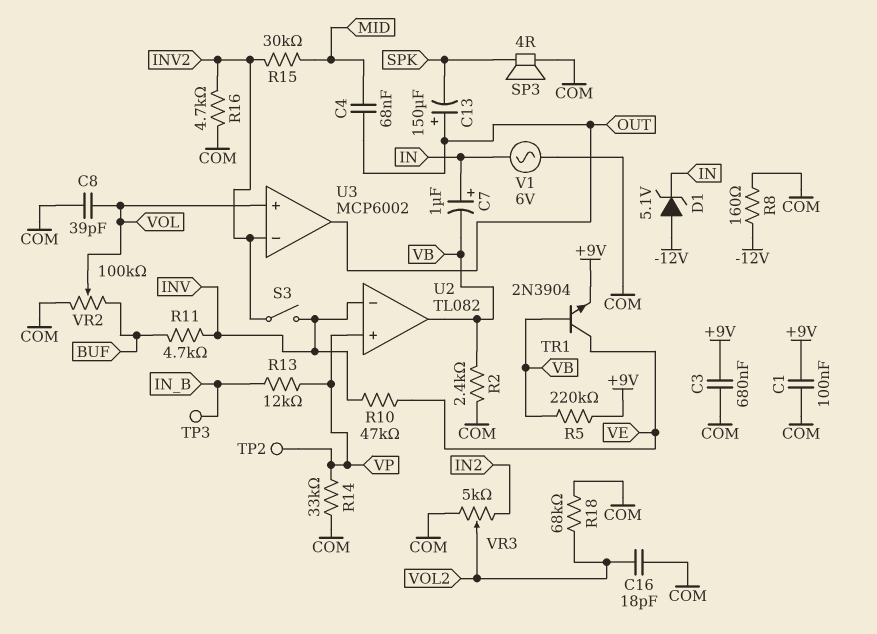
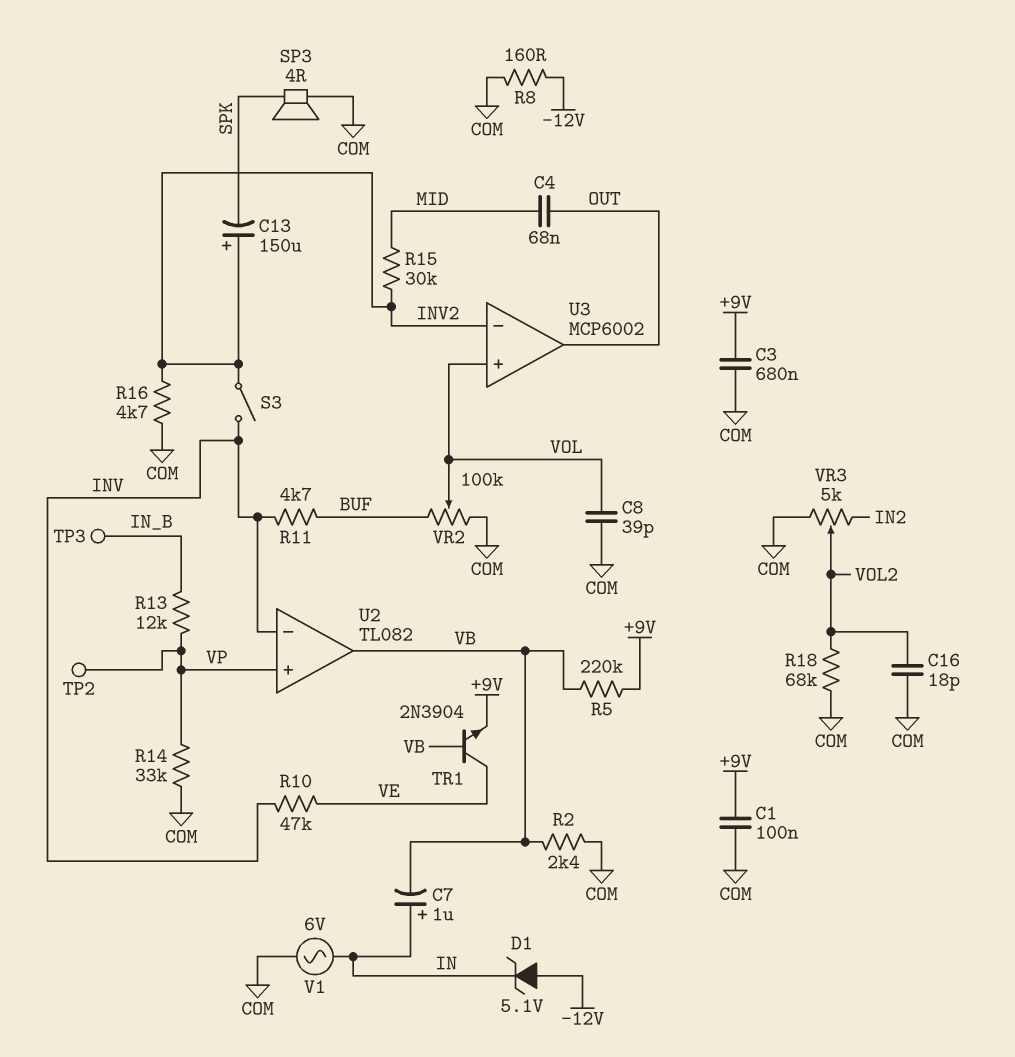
C13: 150uF (plus OUT, minus SPK) -> 150uF (plus INV2, minus SPK)

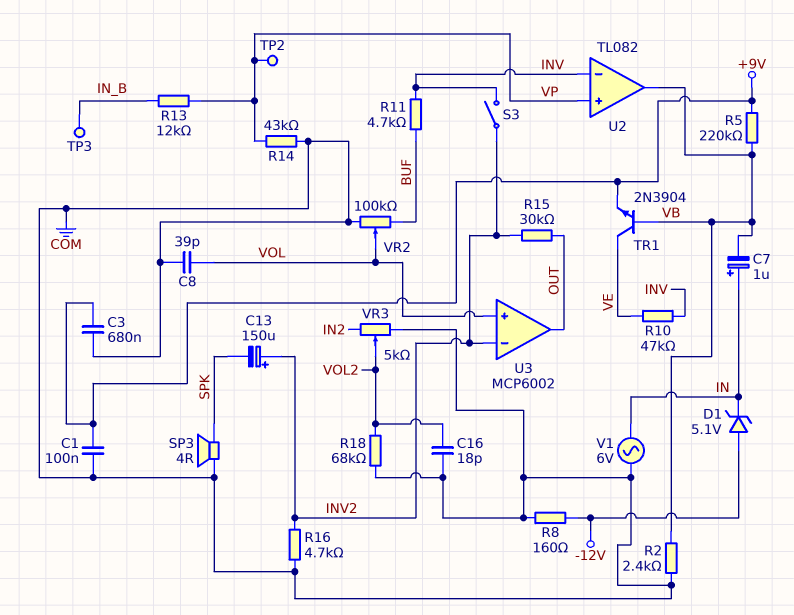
C4: 68nF (MID, OUT) -> none
R14: 33k (COM, VP) -> 43k (COM, VP)
R15: 30k (INV2, MID) -> 30k (INV2, OUT)

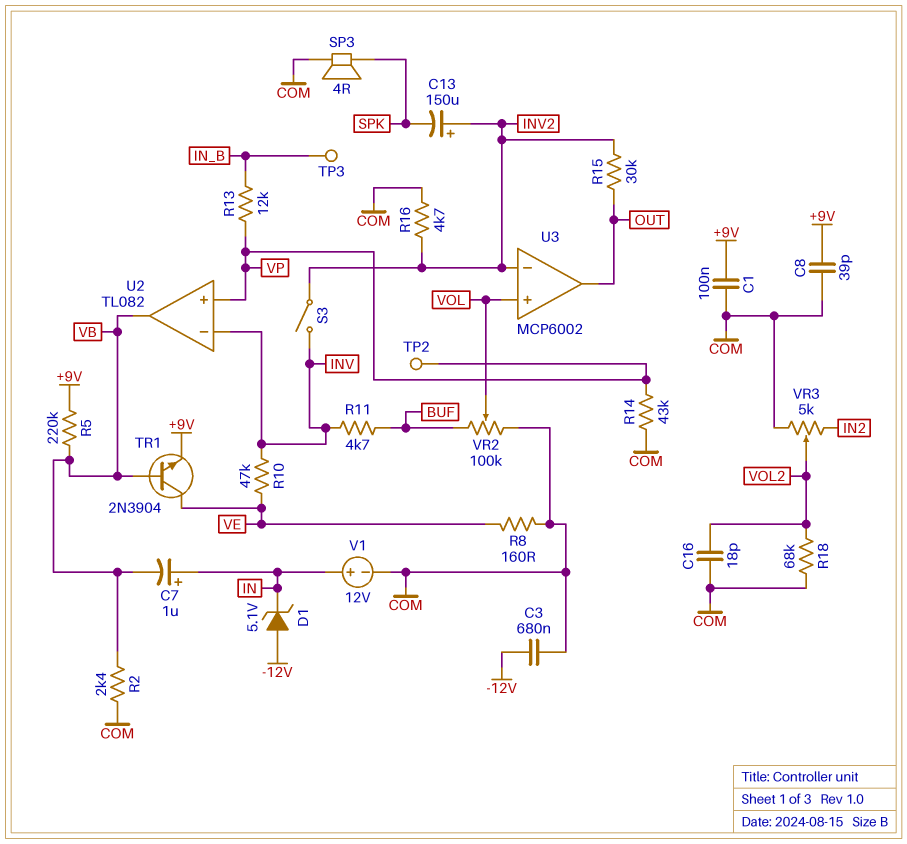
C3: 680nF (+9V, COM) -> 680nF (-12V, COM)
C8: 39pF (COM, VOL) -> 39pF (+9V, COM)
R8: 160 (-12V, COM) -> 160 (COM, VE)
V1: AC 6V (COM, IN) -> 12V (plus IN, minus COM)

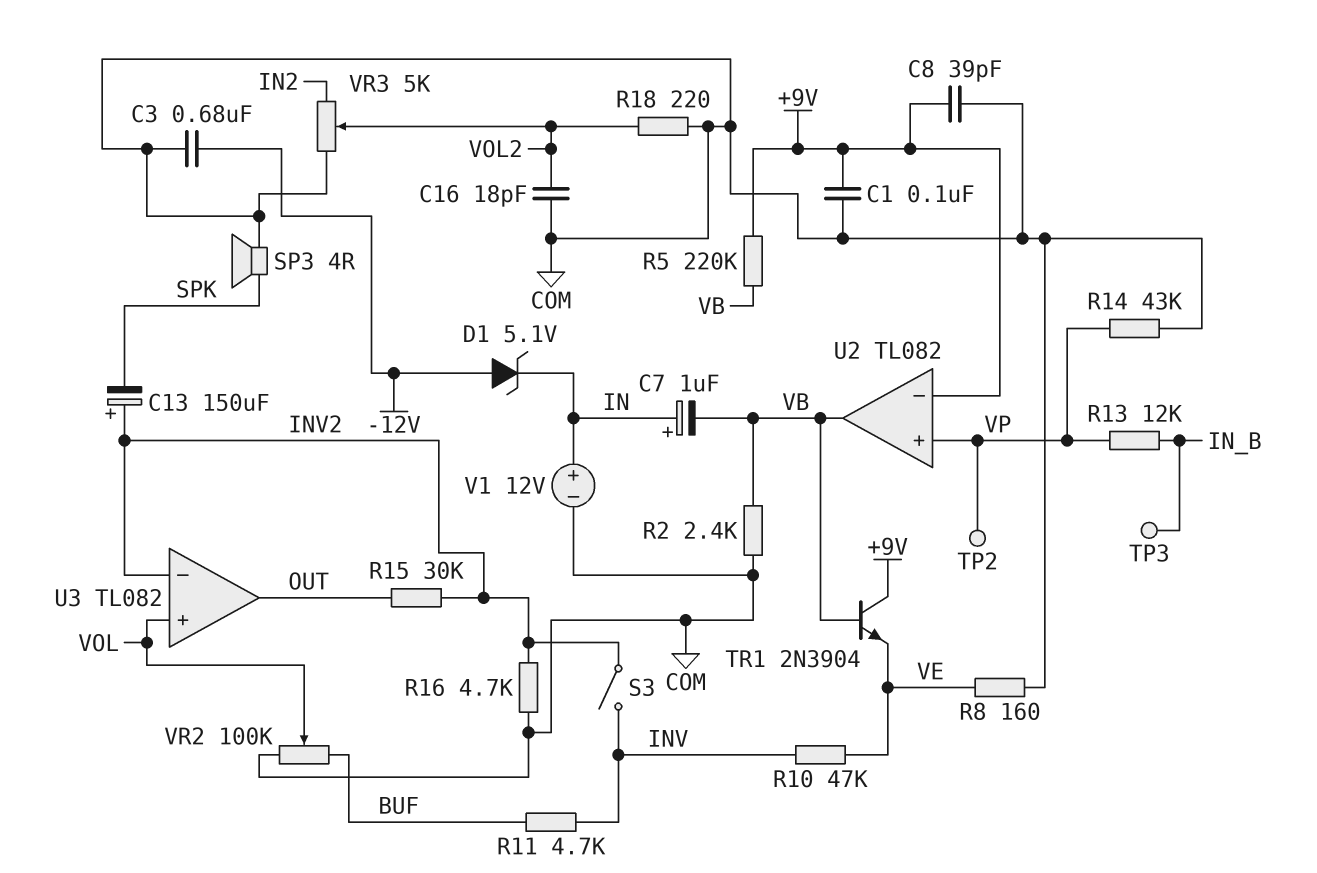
R18: 68k (COM, VOL2) -> 220 (COM, VOL2)
TR1: NPN 2N3904 (B VB, C VE, E +9V) -> NPN 2N3904 (B VB, C +9V, E VE)
U2 pin in-: INV -> +9V
U3: MCP6002 -> TL082

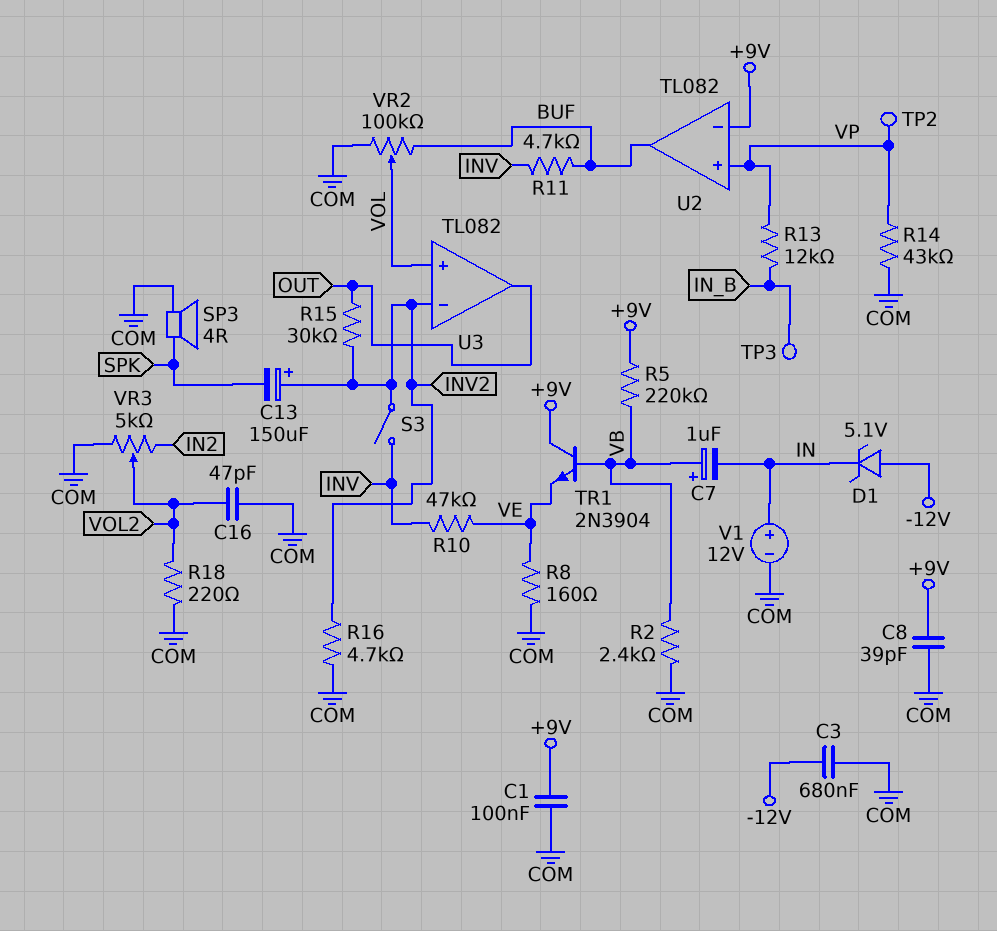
C7: 1uF (plus IN, minus VB) -> 1uF (plus VB, minus IN)
C16: 18pF (COM, VOL2) -> 47pF (COM, VOL2)
U2 pin out: VB -> BUF

